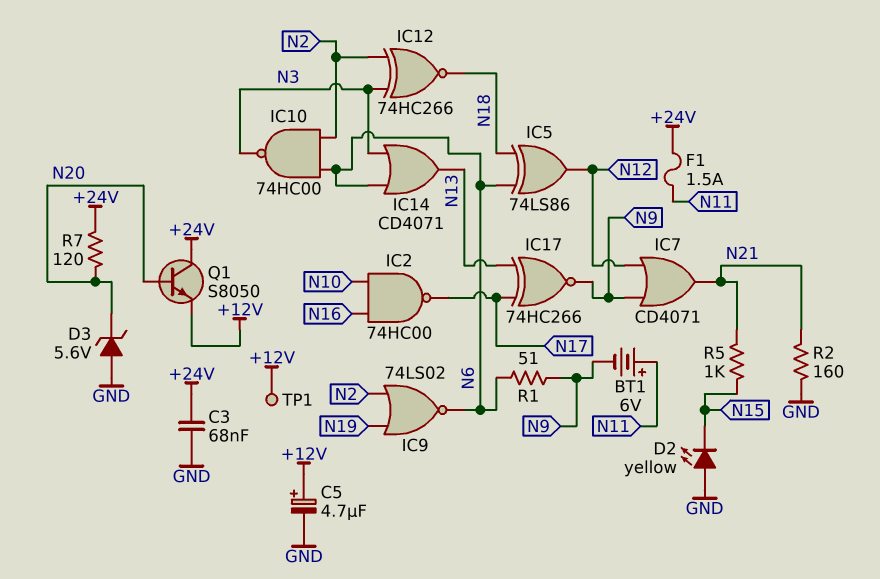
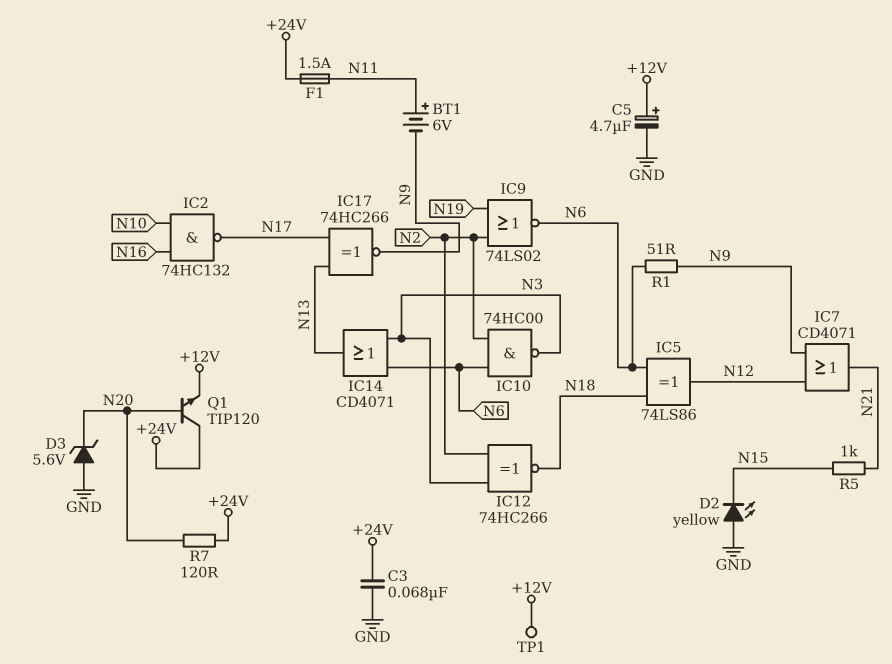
IC2: NAND 74HC00 (in N10, in N16, out N17) -> NAND 74HC132 (in N10, in N16, out N17)
Q1: NPN S8050 (B N20, C +24V, E +12V) -> NPN TIP120 (B N20, C +24V, E +12V)
R2: 160 (GND, N21) -> none

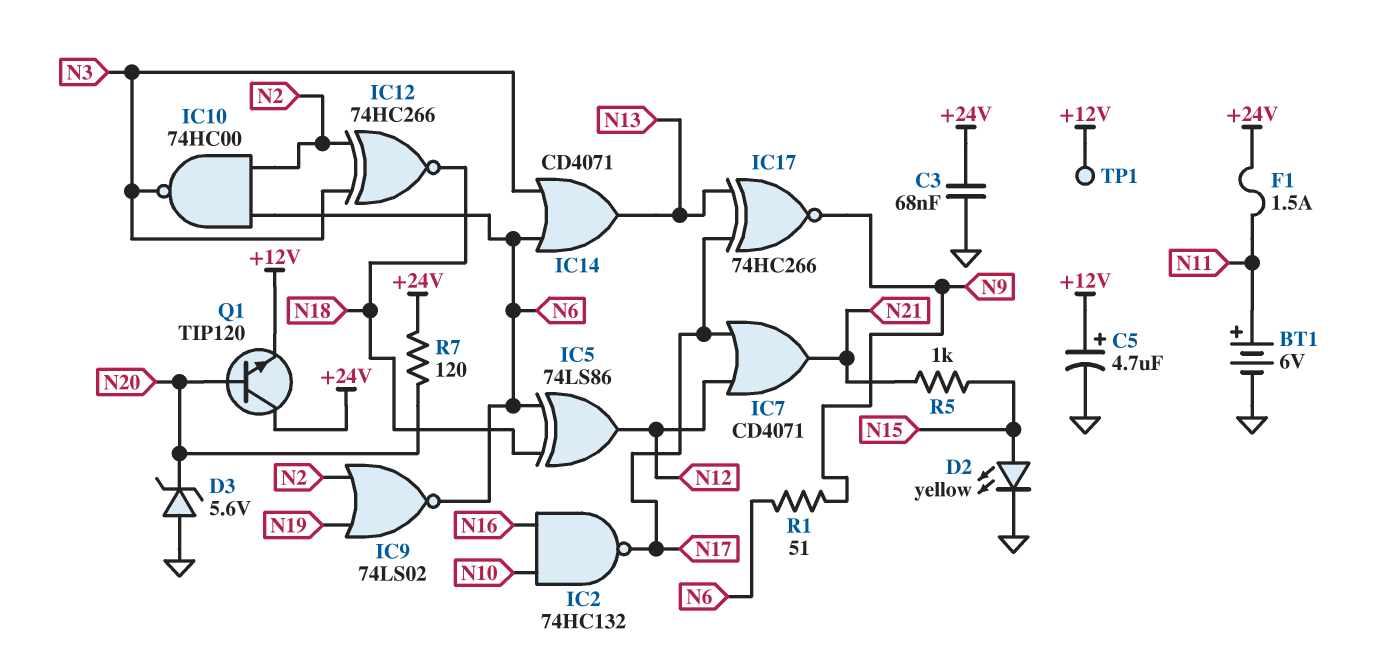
BT1: 6V (plus N11, minus N9) -> 6V (plus N11, minus GND)
D2: LED yellow (A GND, K N15) -> LED yellow (A N15, K GND)
IC7: OR CD4071 (in N9, in N12, out N21) -> OR CD4071 (in N12, in N17, out N21)

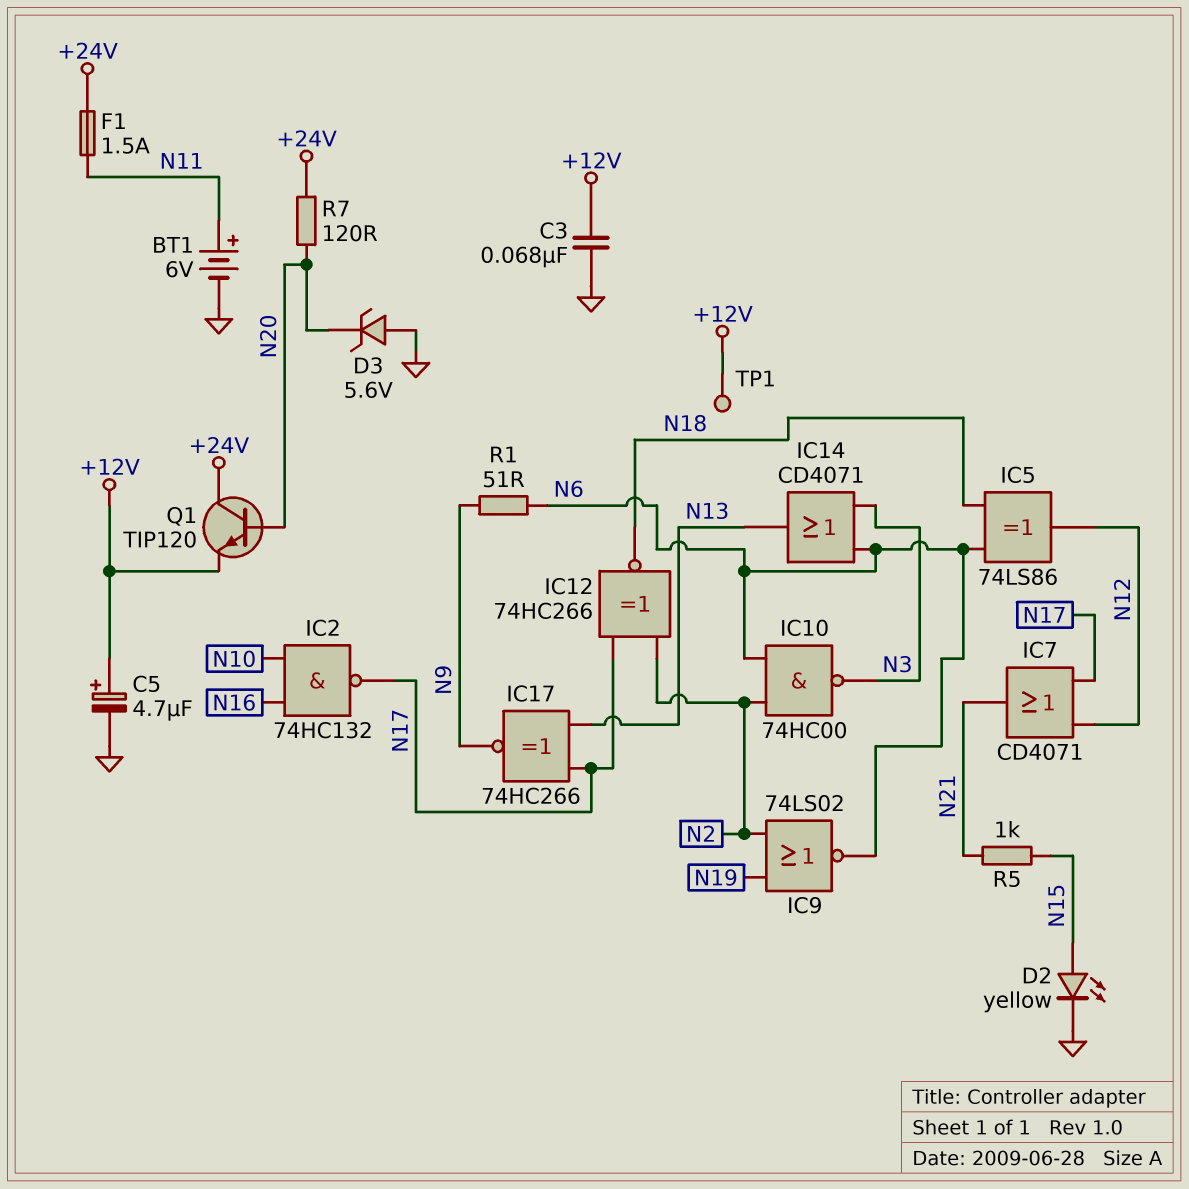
C3: 68nF (+24V, GND) -> 68nF (+12V, GND)
IC12: XNOR 74HC266 (in N2, in N3, out N18) -> XNOR 74HC266 (in N2, in N17, out N18)

